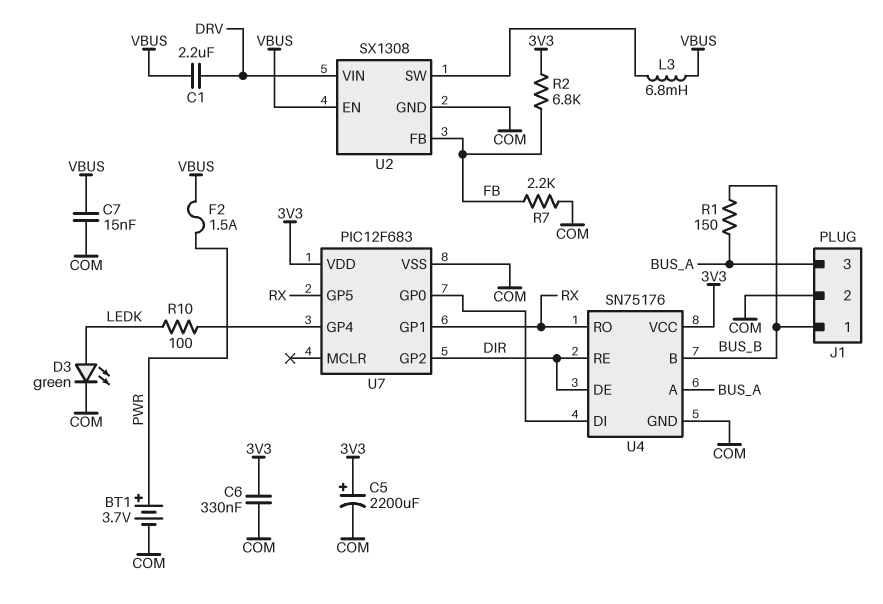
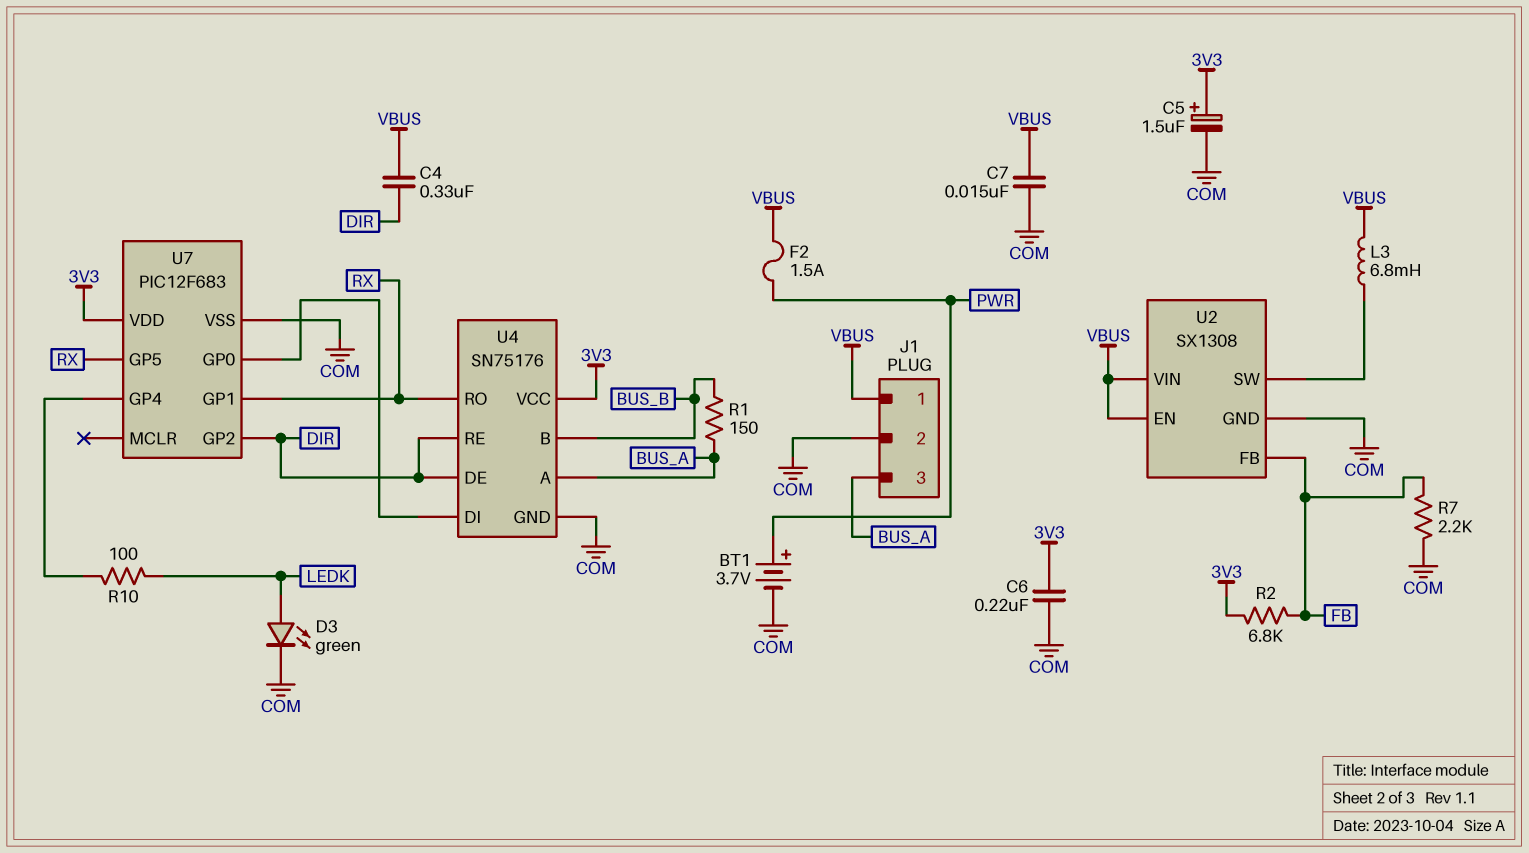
C1: 2.2uF (DRV, VBUS) -> none
C4: none -> 330nF (DIR, VBUS)
C5: 2200uF (plus 3V3, minus COM) -> 1.5uF (plus 3V3, minus COM)
C6: 330nF (3V3, COM) -> 220nF (3V3, COM)
J1 pin 1: BUS_B -> VBUS
U2 pin VIN: DRV -> VBUS

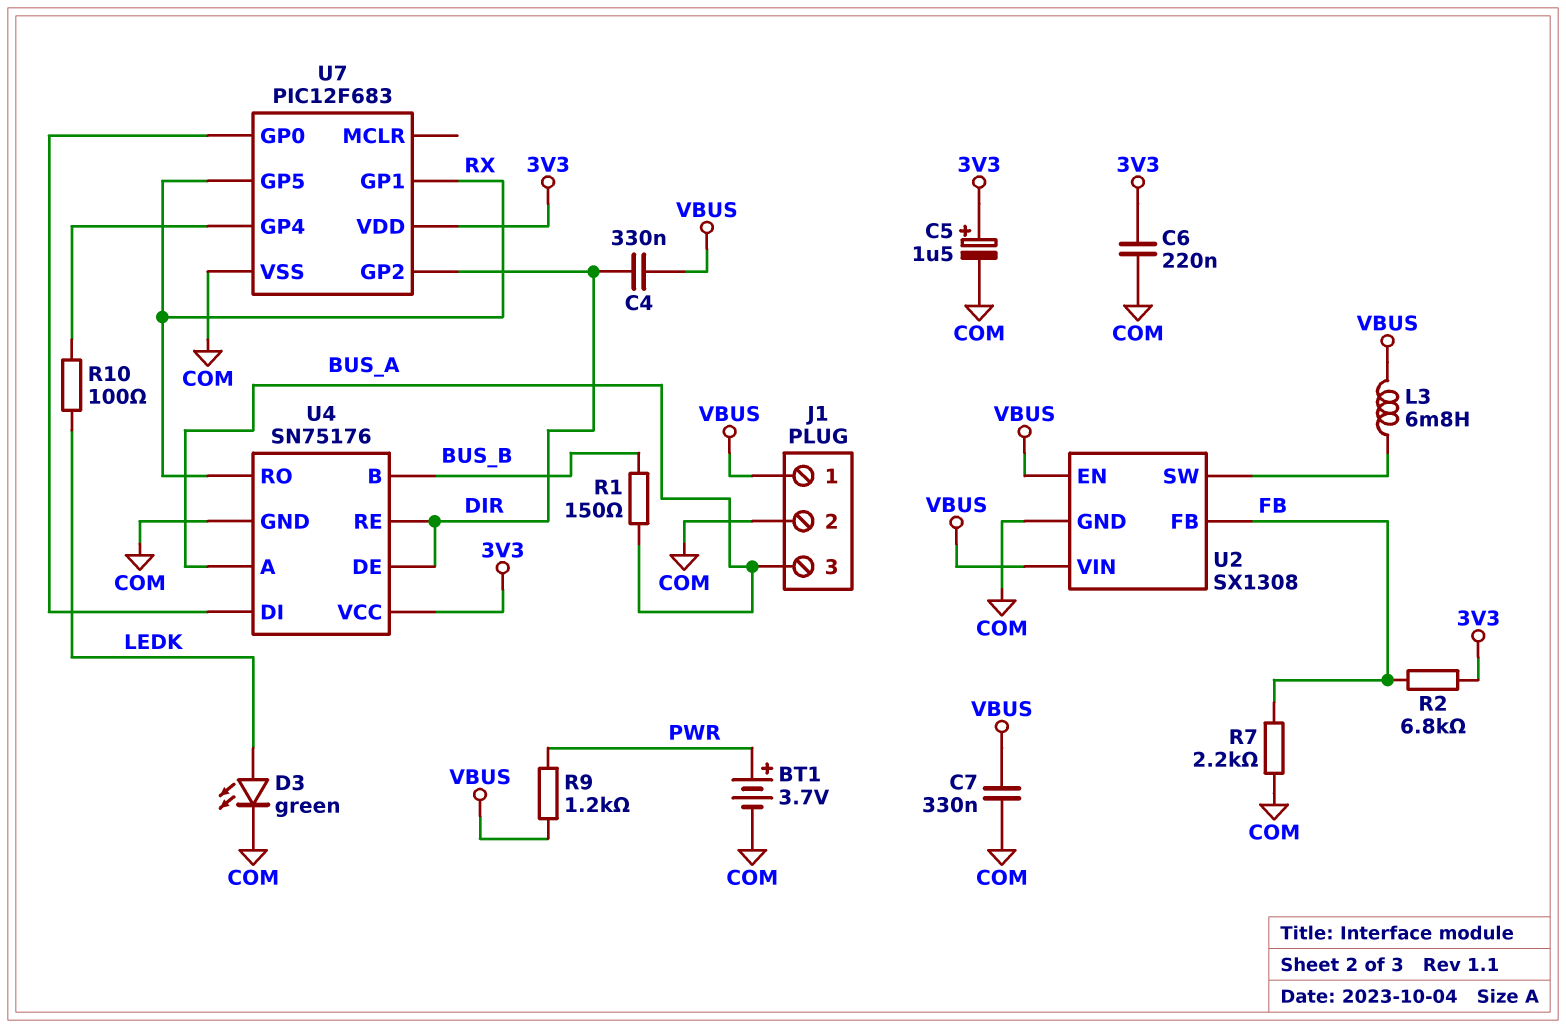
C7: 15nF (COM, VBUS) -> 330nF (COM, VBUS)
F2: 1.5A (PWR, VBUS) -> none
R9: none -> 1.2k (PWR, VBUS)

